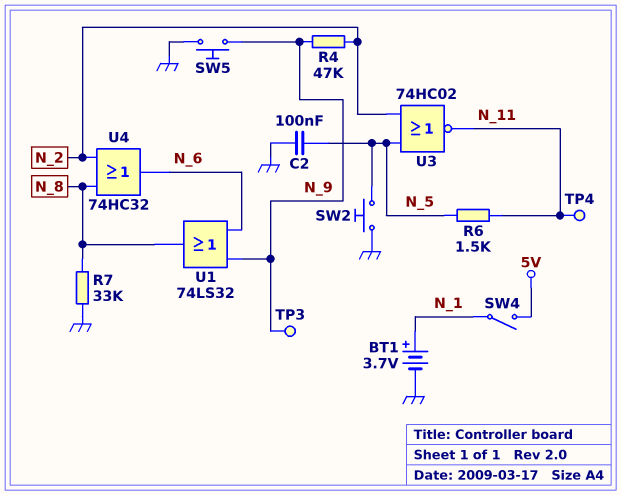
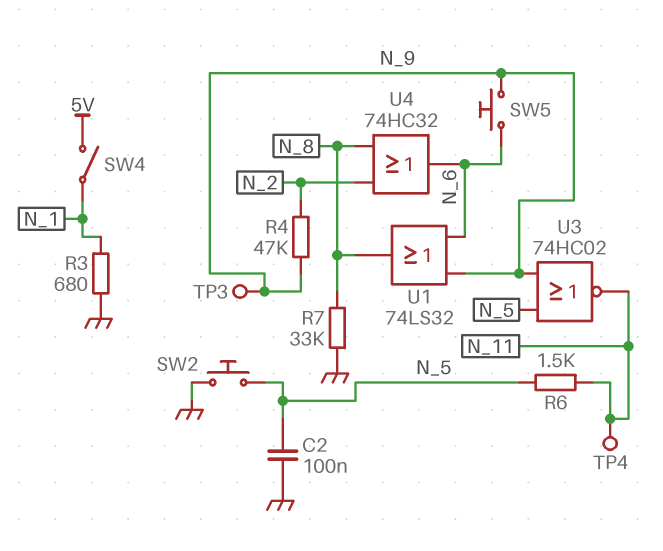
BT1: 3.7V (plus N_1, minus GND) -> none
R3: none -> 680 (GND, N_1)
SW5: button (GND, N_9) -> button (N_6, N_9)
U3: NOR 74HC02 (in N_2, in N_5, out N_11) -> NOR 74HC02 (in N_5, in N_9, out N_11)

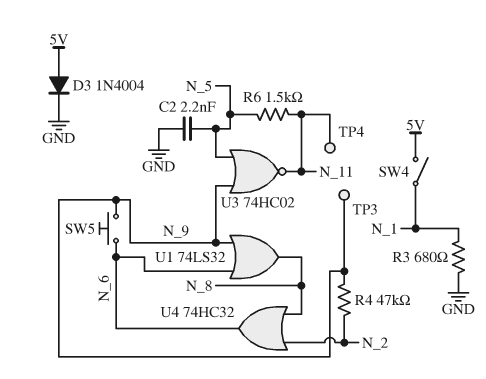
C2: 100nF (GND, N_5) -> 2.2nF (GND, N_5)
D3: none -> diode 1N4004 (A 5V, K GND)
R7: 33k (GND, N_8) -> none
SW2: button (GND, N_5) -> none

